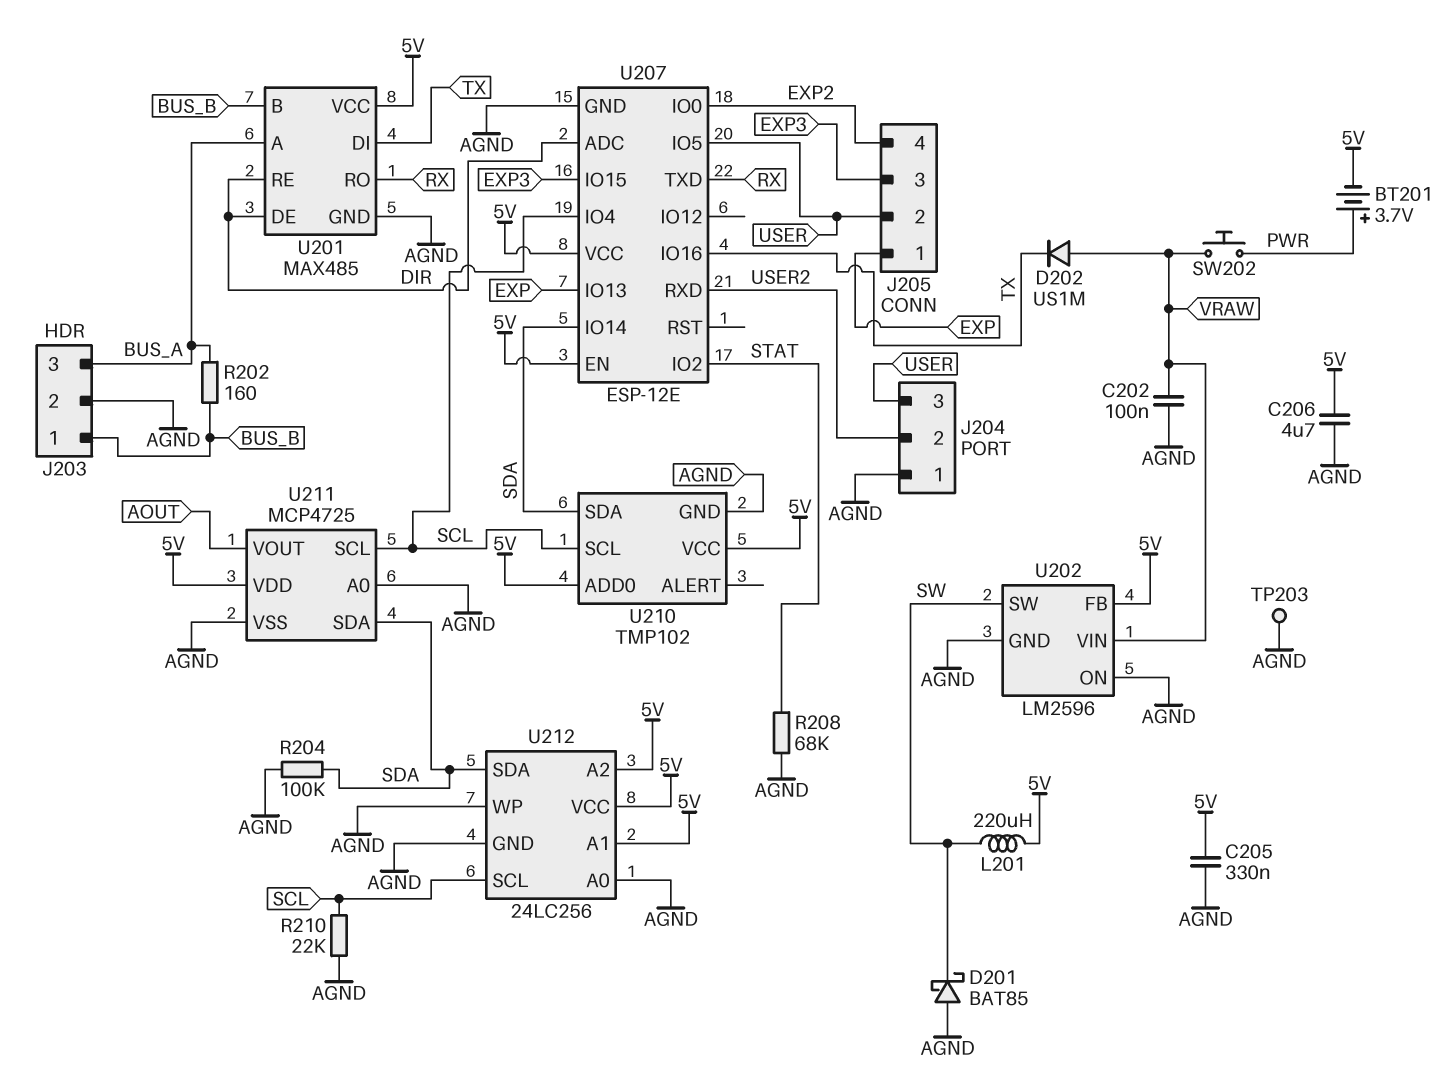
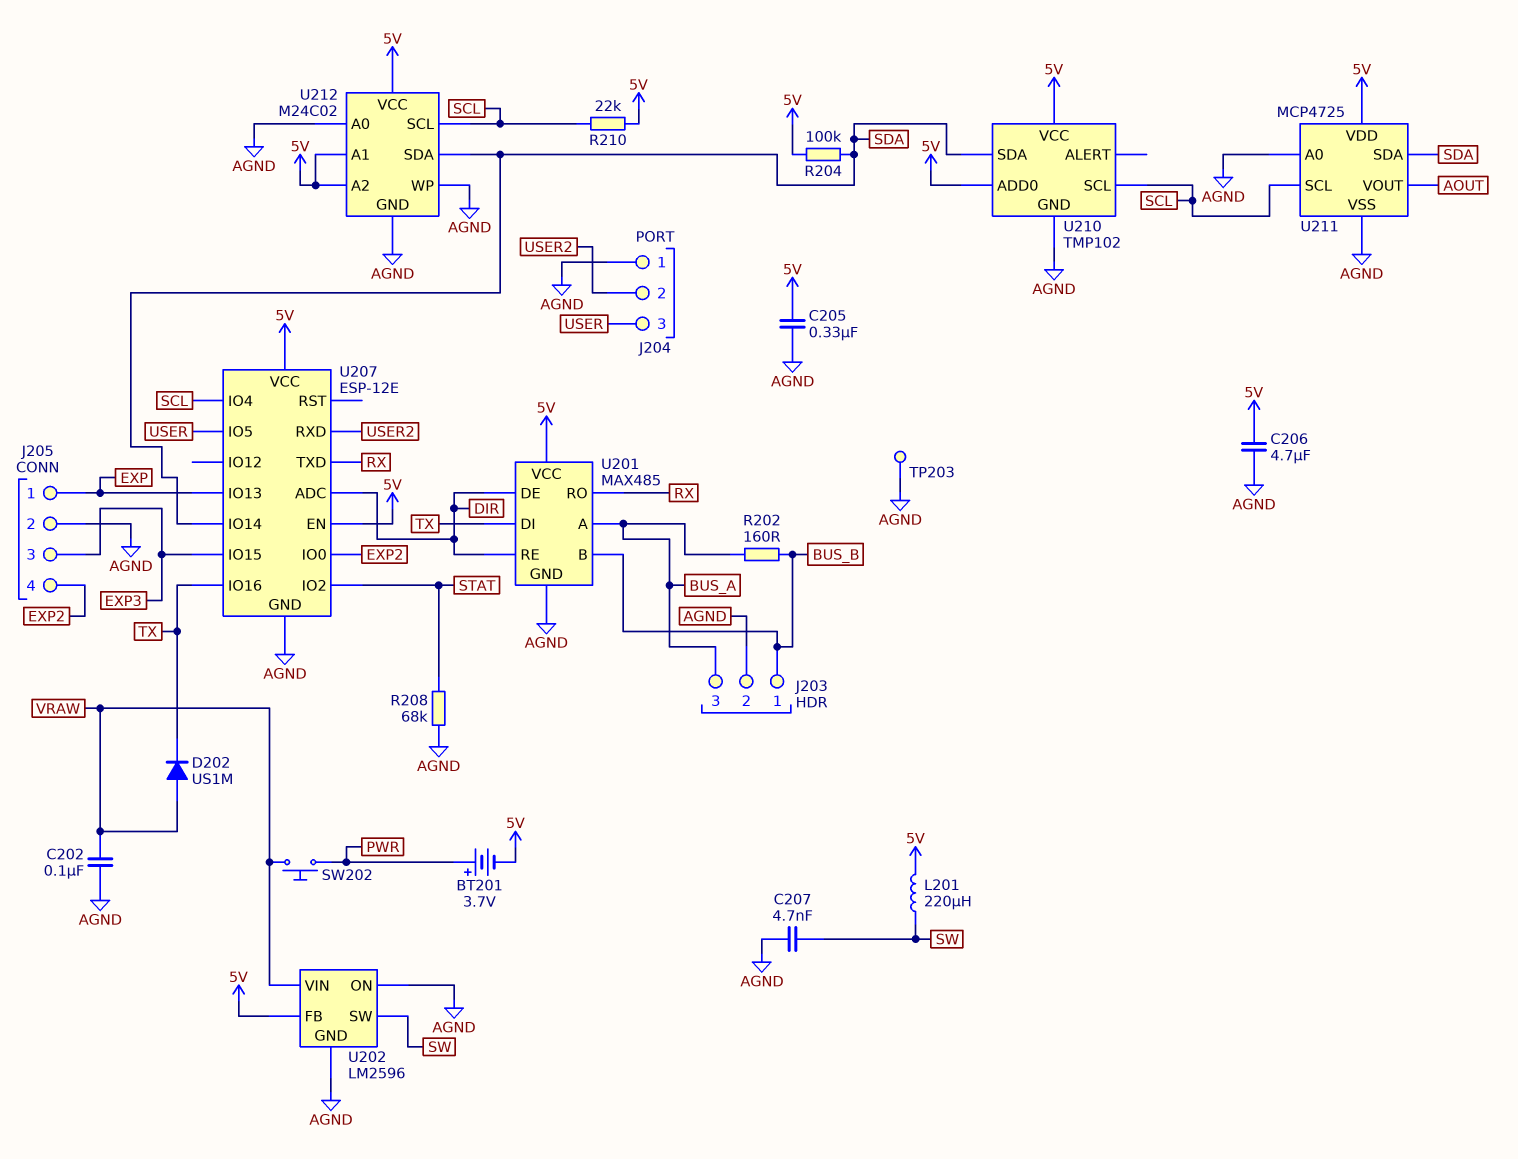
C207: none -> 4.7nF (AGND, SW)
D201: schottky BAT85 (A AGND, K SW) -> none
J205 pin 2: USER -> AGND
R204: 100k (AGND, SDA) -> 100k (5V, SDA)
R210: 22k (AGND, SCL) -> 22k (5V, SCL)
U212: 24LC256 -> M24C02

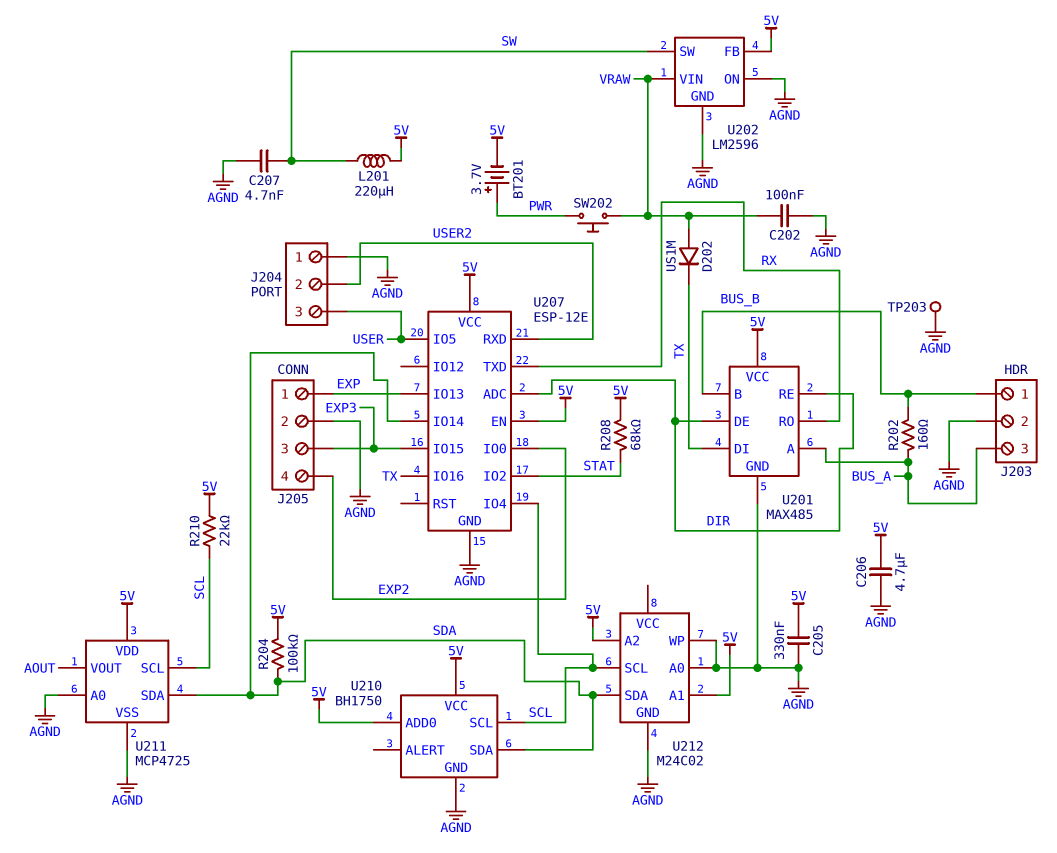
R208: 68k (AGND, STAT) -> 68k (5V, STAT)
U210: TMP102 -> BH1750
U212 pin VCC: 5V -> none

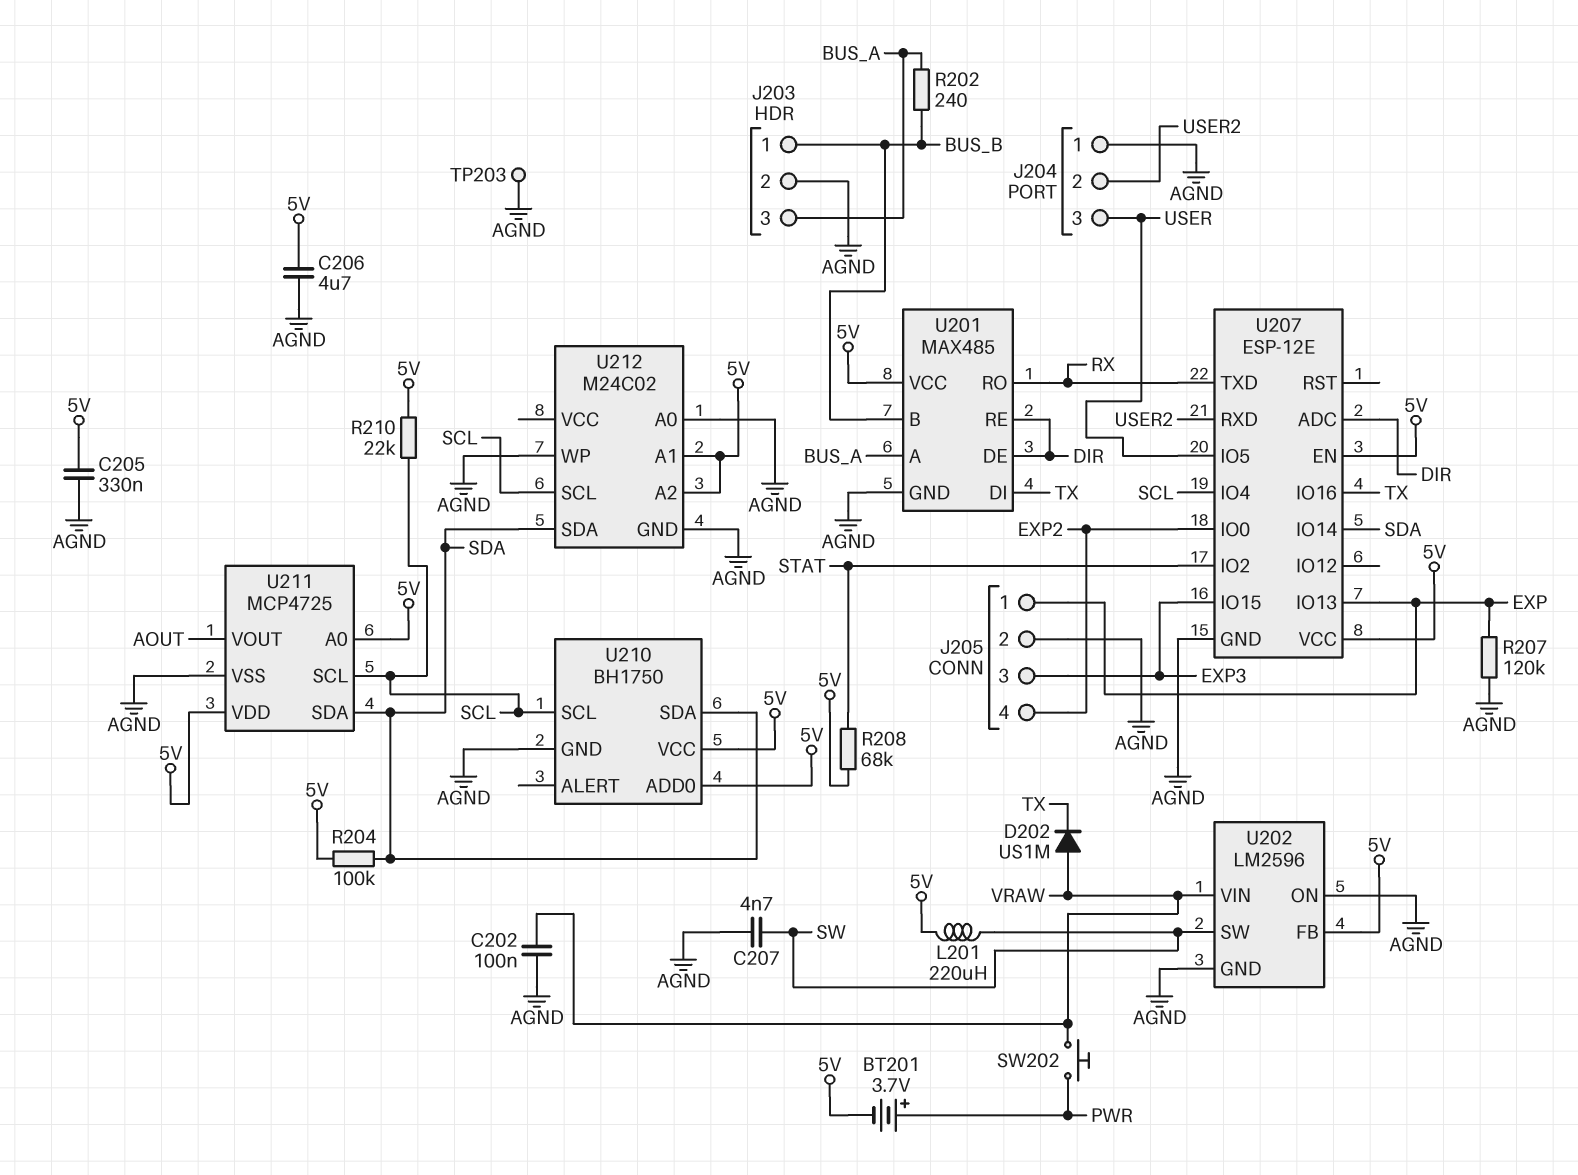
R202: 160 (BUS_A, BUS_B) -> 240 (BUS_A, BUS_B)
R207: none -> 120k (AGND, EXP)
U211 pin A0: AGND -> 5V

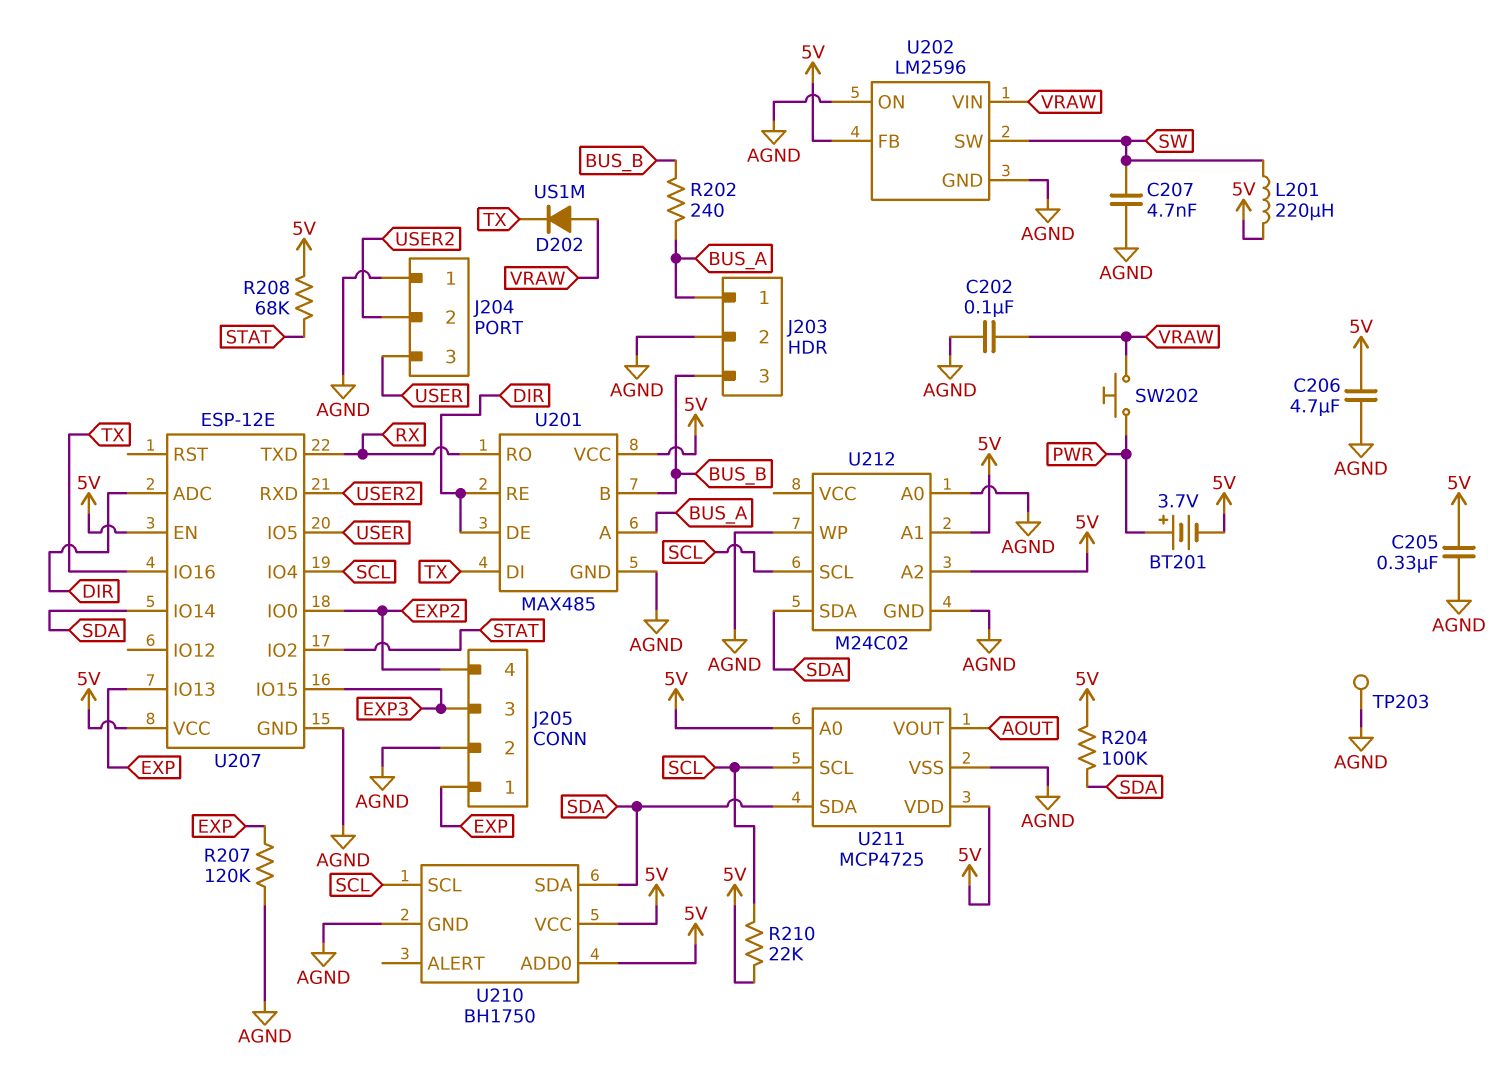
J203 pin 1: BUS_B -> BUS_A
J203 pin 3: BUS_A -> BUS_B

